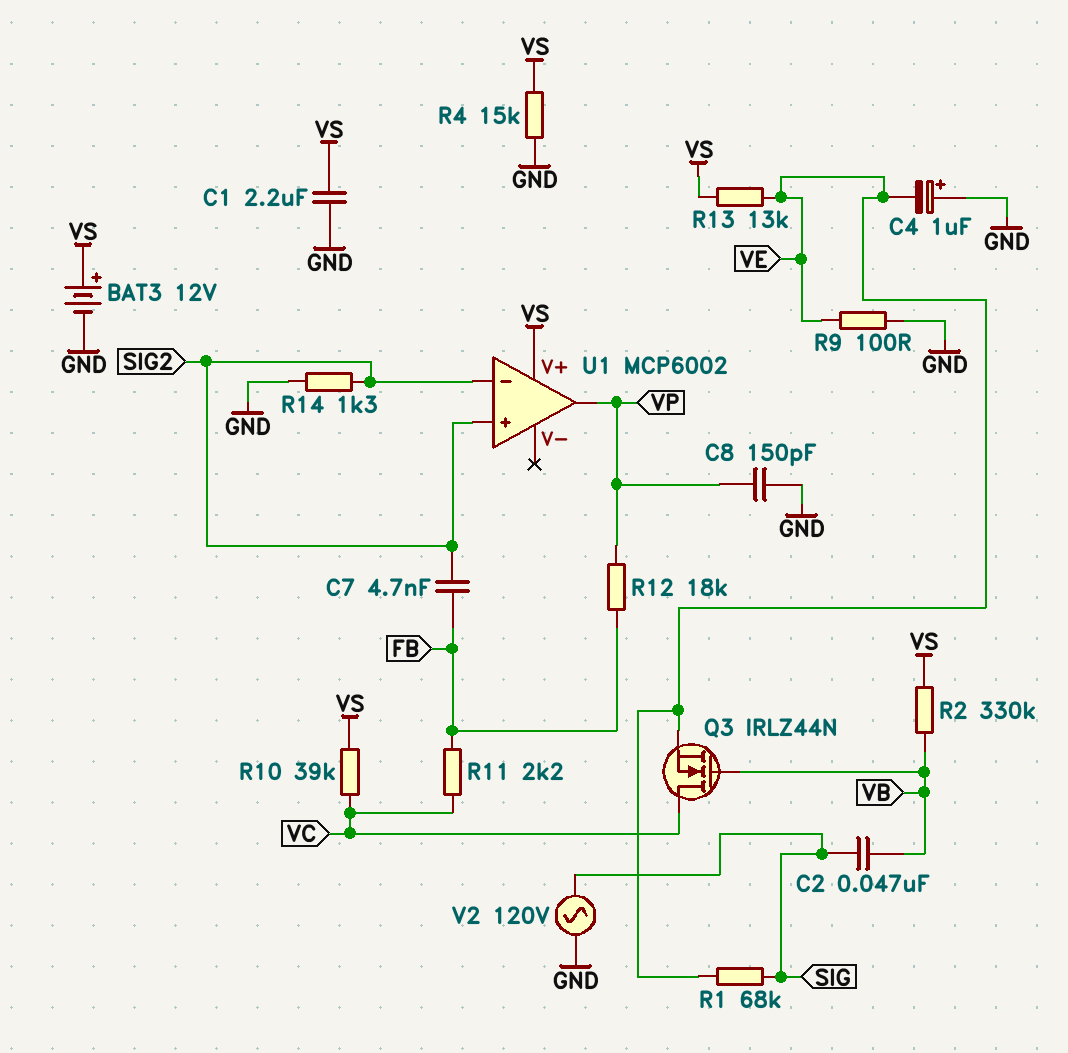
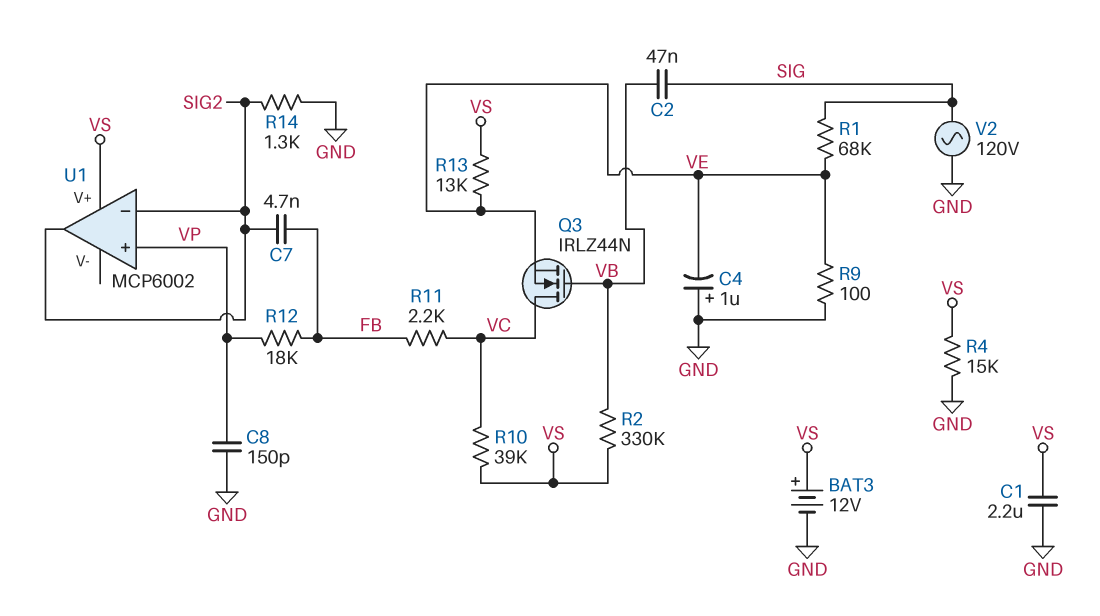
U1 pin in+: SIG2 -> VP
U1 pin out: VP -> SIG2

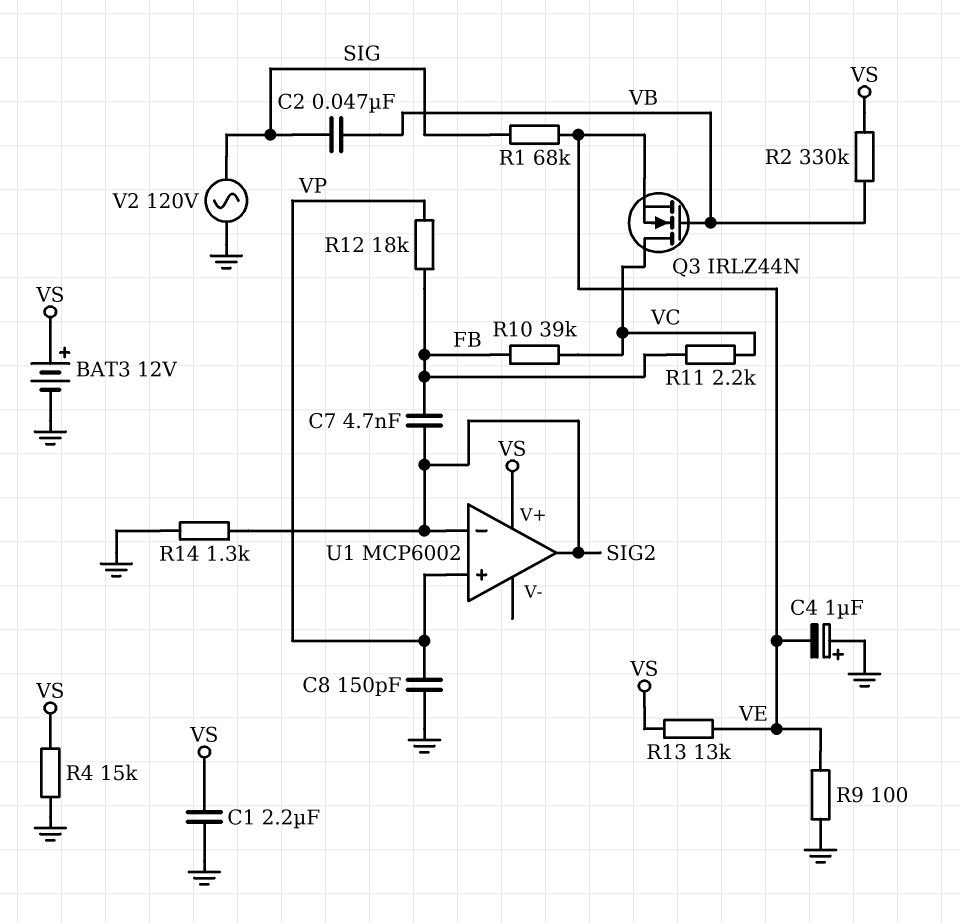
R10: 39k (VC, VS) -> 39k (FB, VC)

